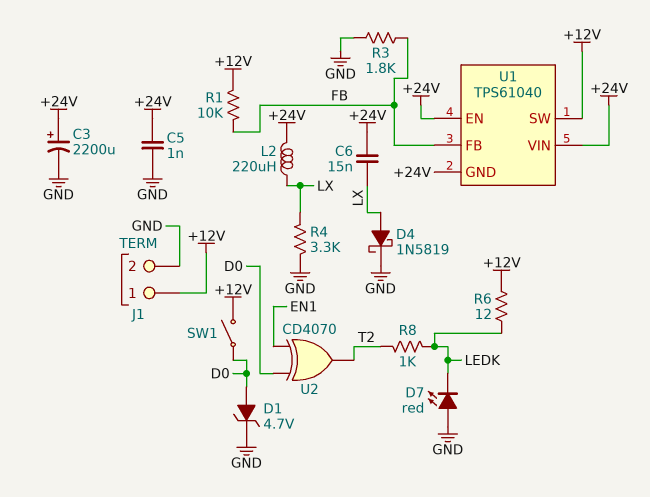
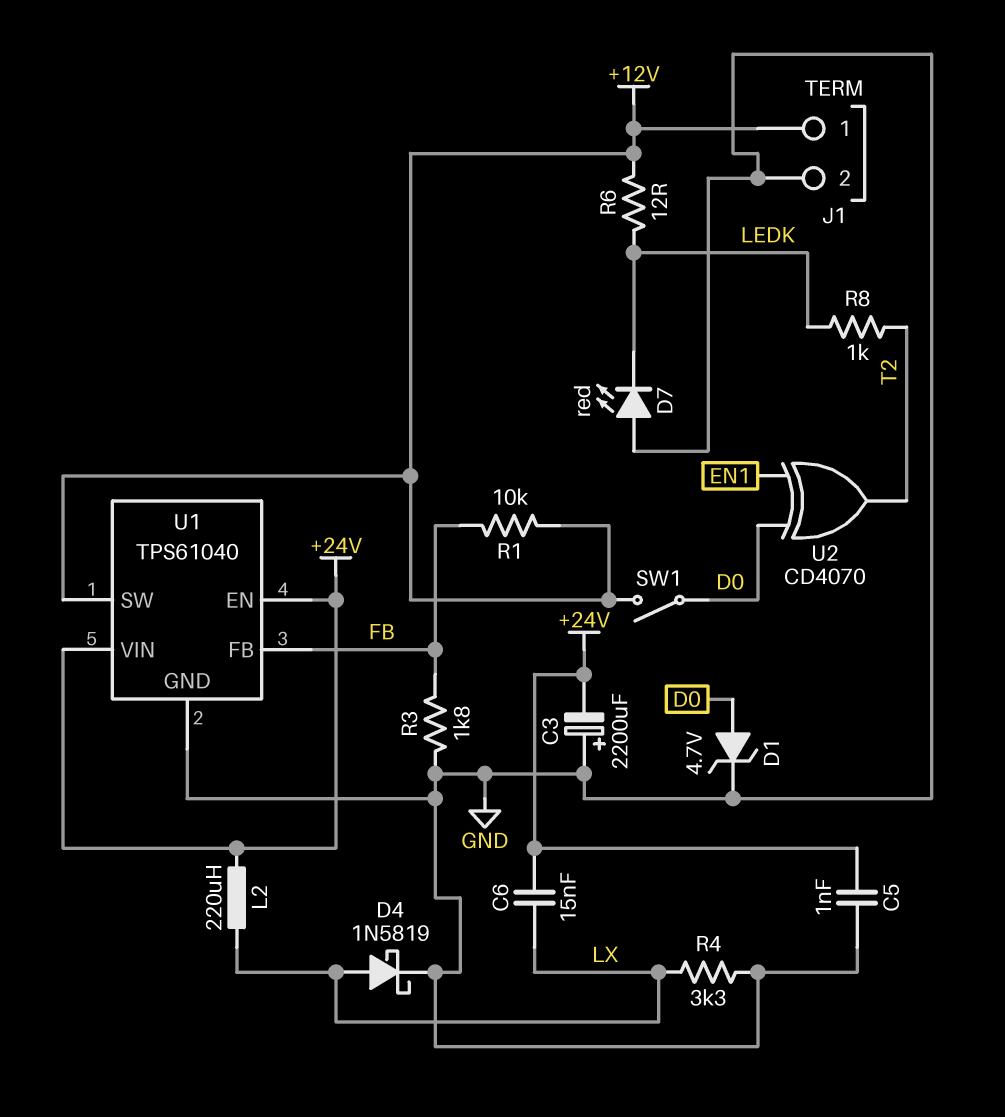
C3: 2200uF (plus +24V, minus GND) -> 2200uF (plus GND, minus +24V)
U1 pin GND: +24V -> GND

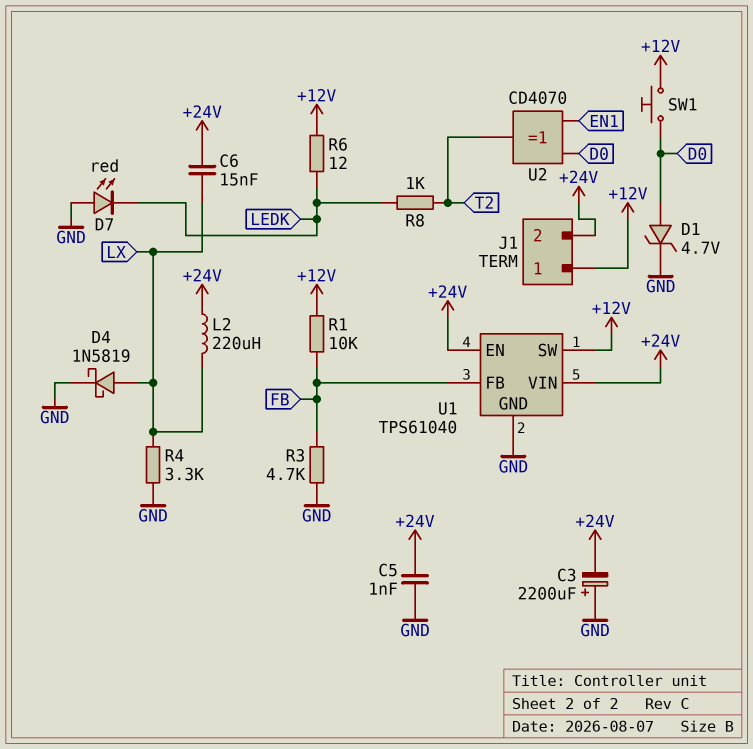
J1 pin 2: GND -> +24V
R3: 1.8k (FB, GND) -> 4.7k (FB, GND)
SW1: switch (+12V, D0) -> button (+12V, D0)

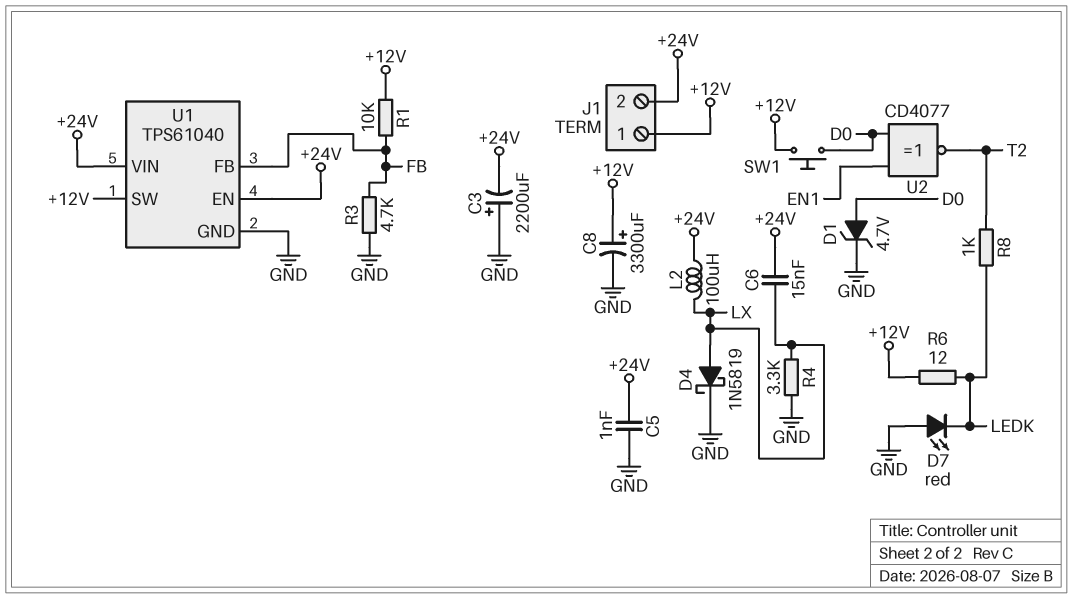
C8: none -> 3300uF (plus +12V, minus GND)
L2: 220uH (+24V, LX) -> 100uH (+24V, LX)
U2: XOR CD4070 (in D0, in EN1, out T2) -> XNOR CD4077 (in D0, in EN1, out T2)

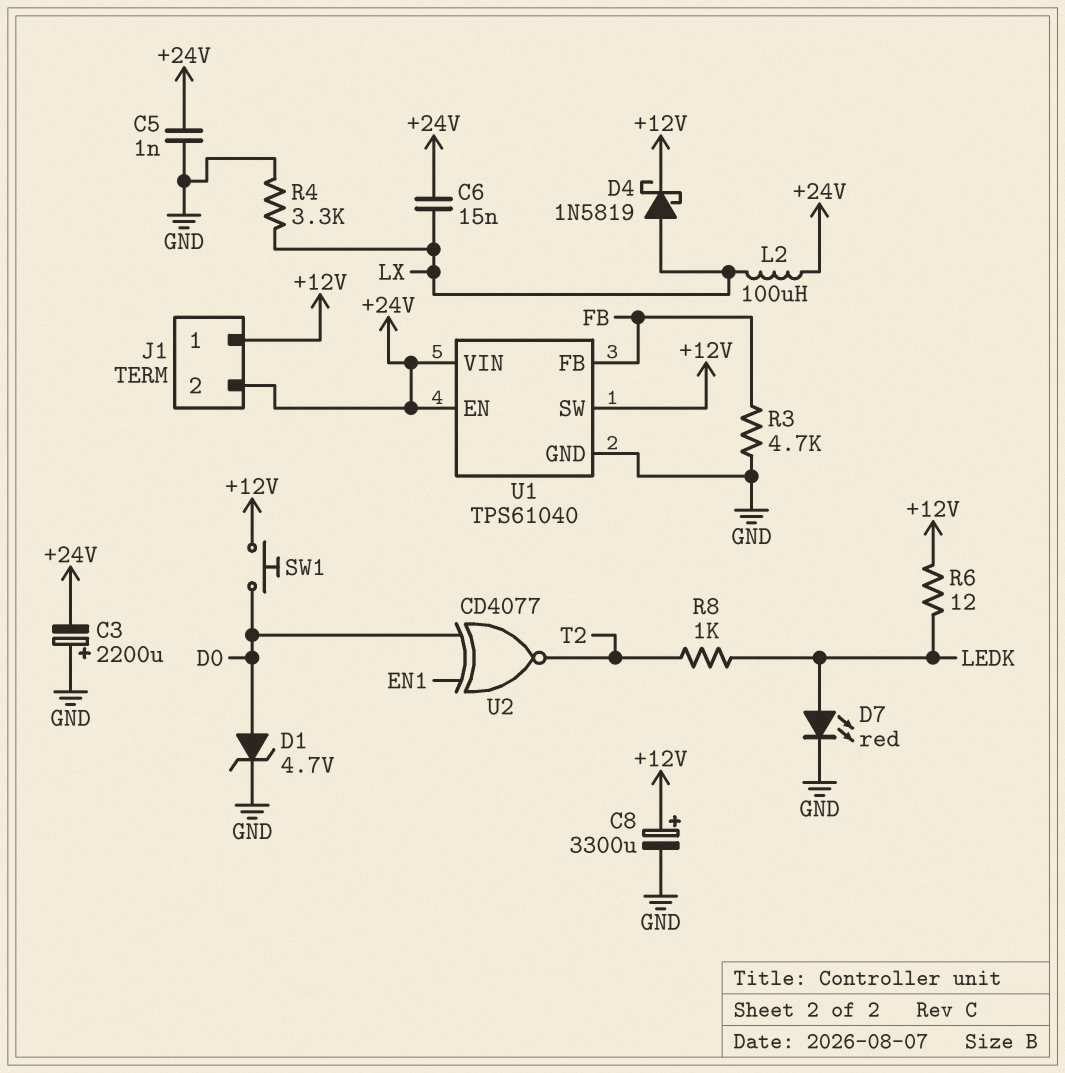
D4: schottky 1N5819 (A LX, K GND) -> schottky 1N5819 (A LX, K +12V)
D7: LED red (A GND, K LEDK) -> LED red (A LEDK, K GND)
R1: 10k (+12V, FB) -> none

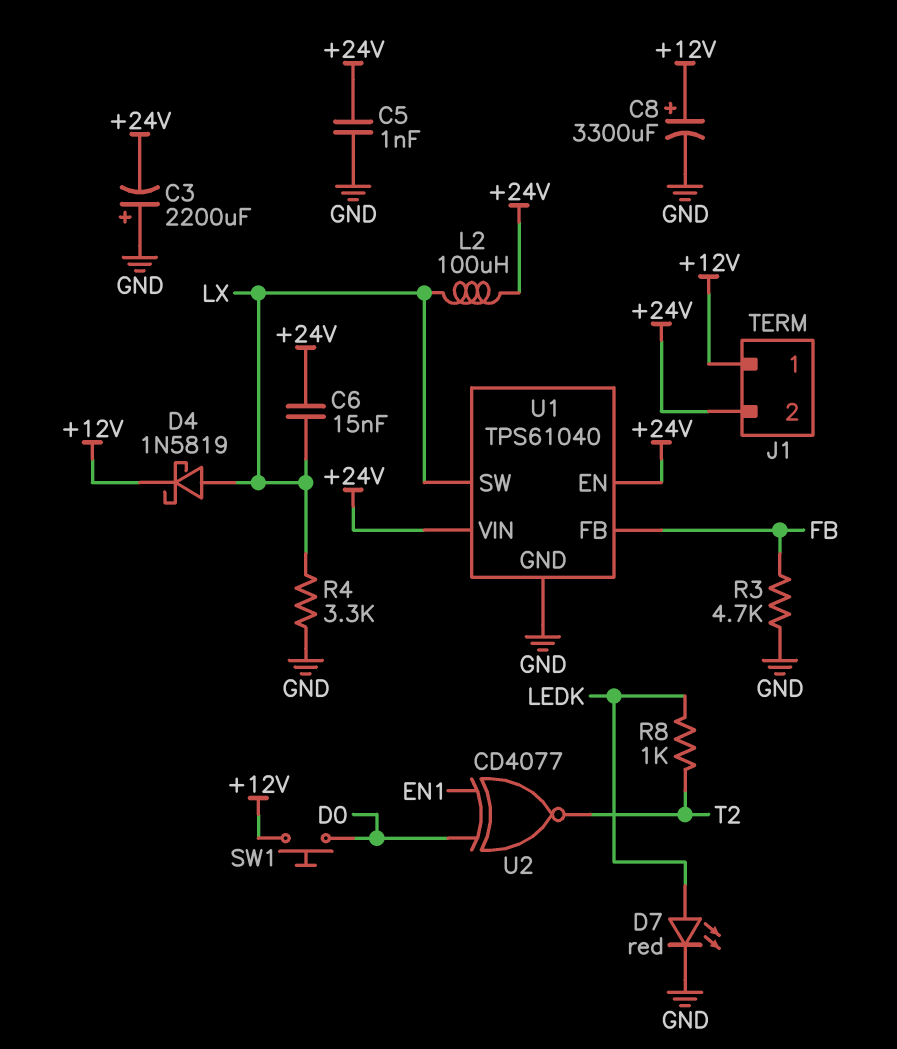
D1: zener 4.7V (A D0, K GND) -> none
R6: 12 (+12V, LEDK) -> none
U1 pin SW: +12V -> LX

